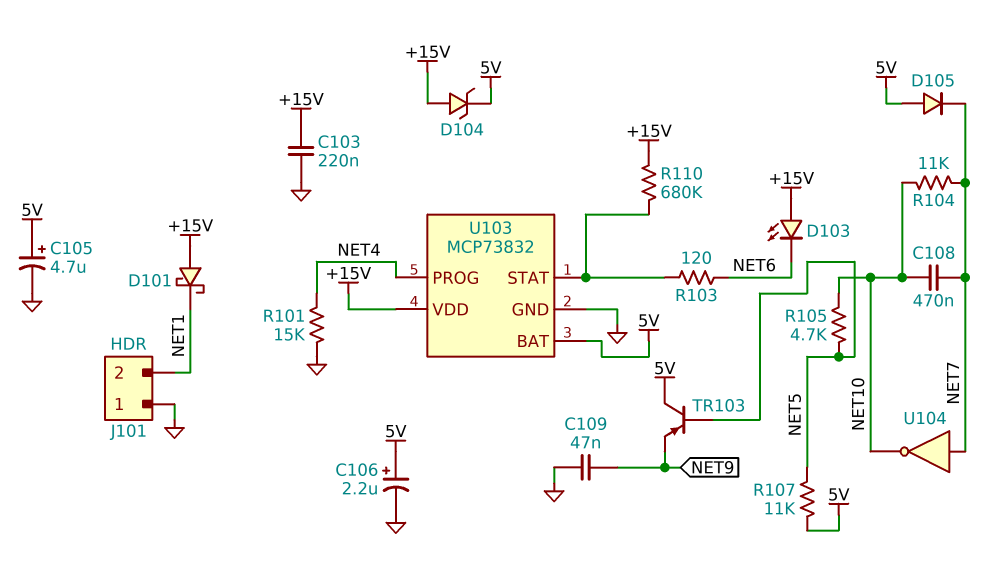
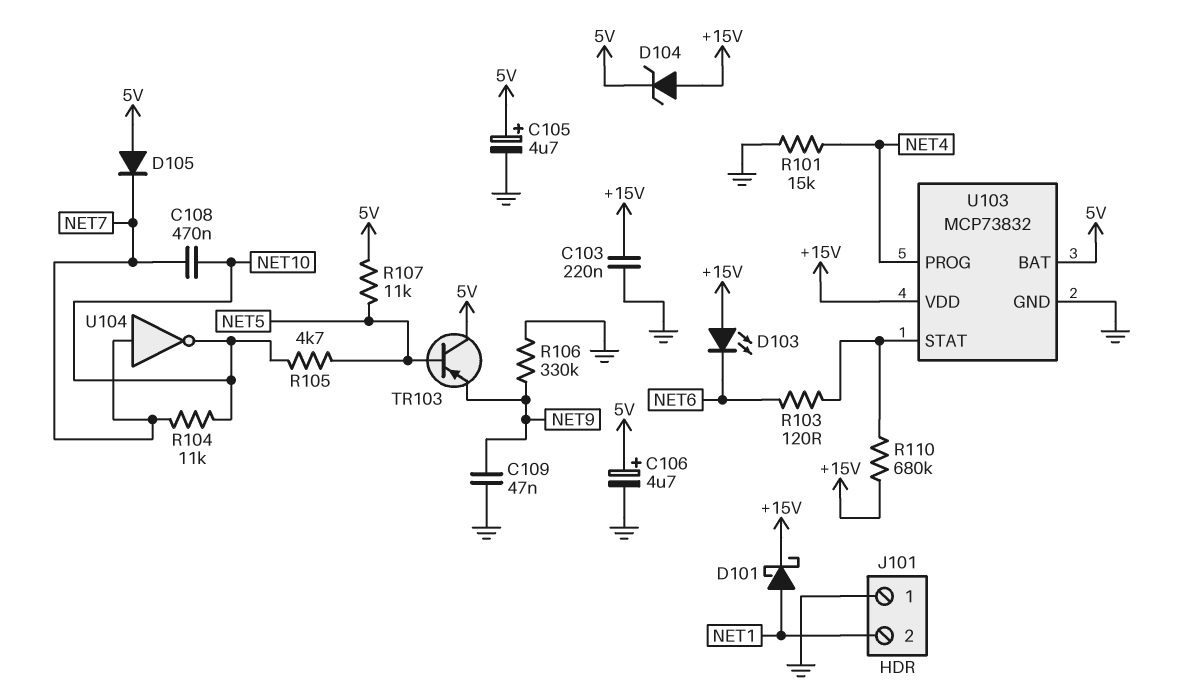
C106: 2.2uF (plus 5V, minus GND) -> 4.7uF (plus 5V, minus GND)
D101: schottky (A +15V, K NET1) -> schottky (A NET1, K +15V)
R106: none -> 330k (GND, NET9)

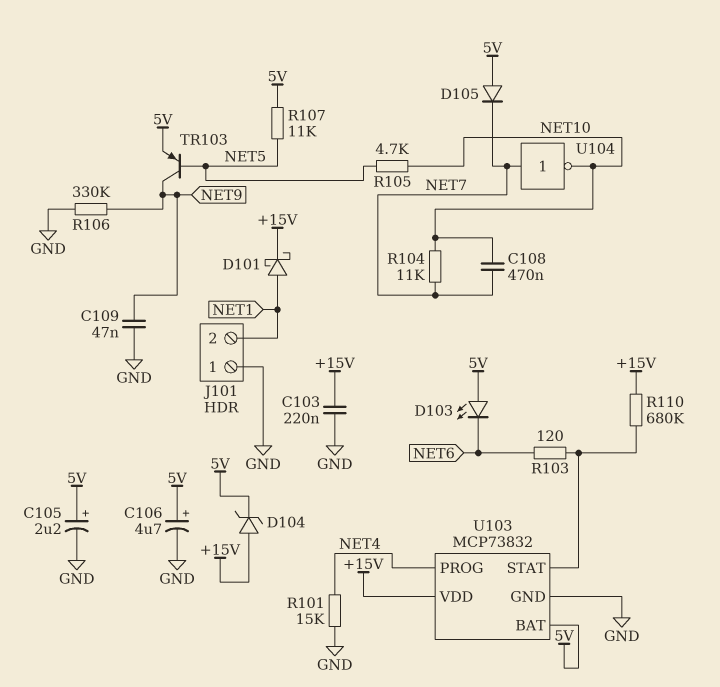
C105: 4.7uF (plus 5V, minus GND) -> 2.2uF (plus 5V, minus GND)
D103: LED (A +15V, K NET6) -> LED (A 5V, K NET6)
TR103: PNP (B NET5, C 5V, E NET9) -> PNP (B NET5, C NET9, E 5V)

